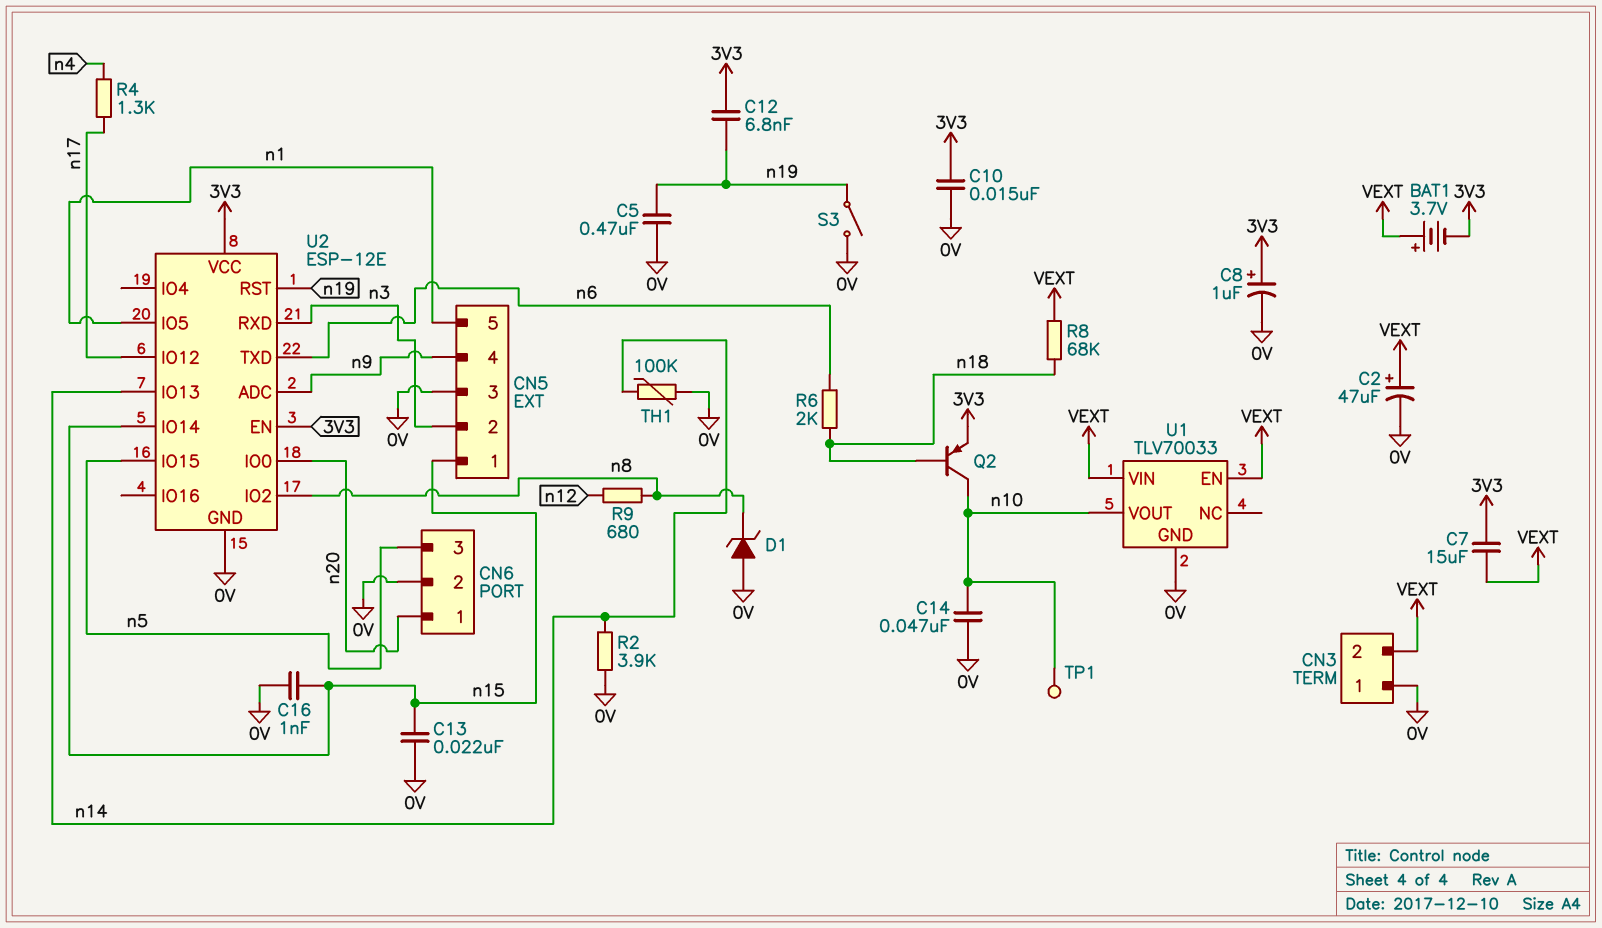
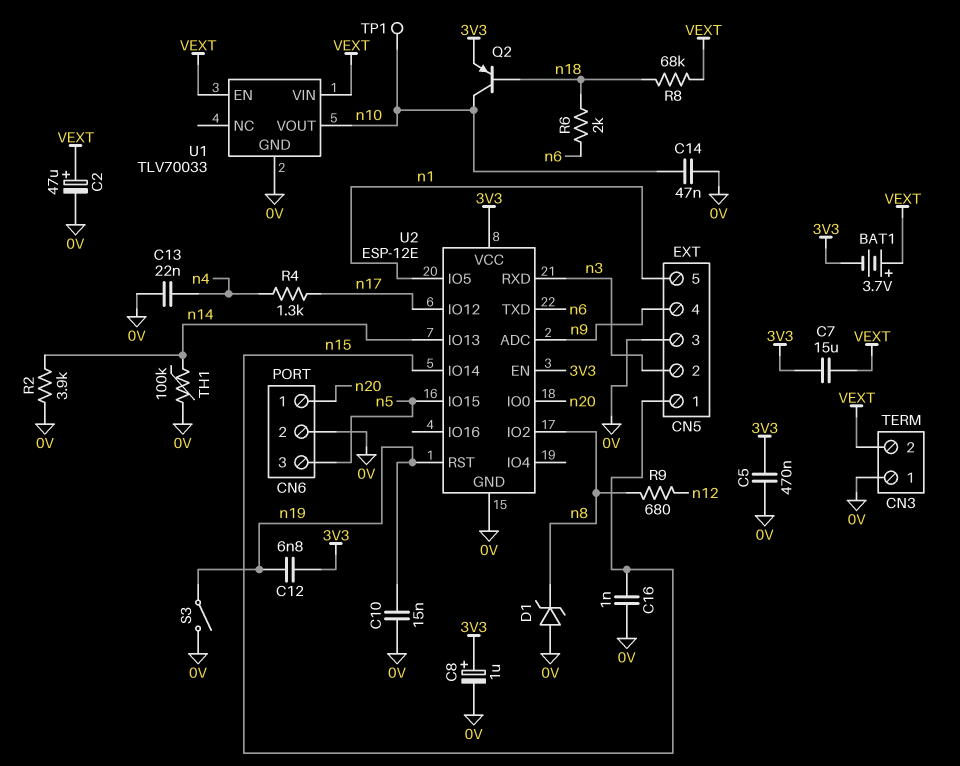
C5: 470nF (0V, n19) -> 470nF (0V, 3V3)
C10: 15nF (0V, 3V3) -> 15nF (0V, n19)
C13: 22nF (0V, n15) -> 22nF (0V, n4)

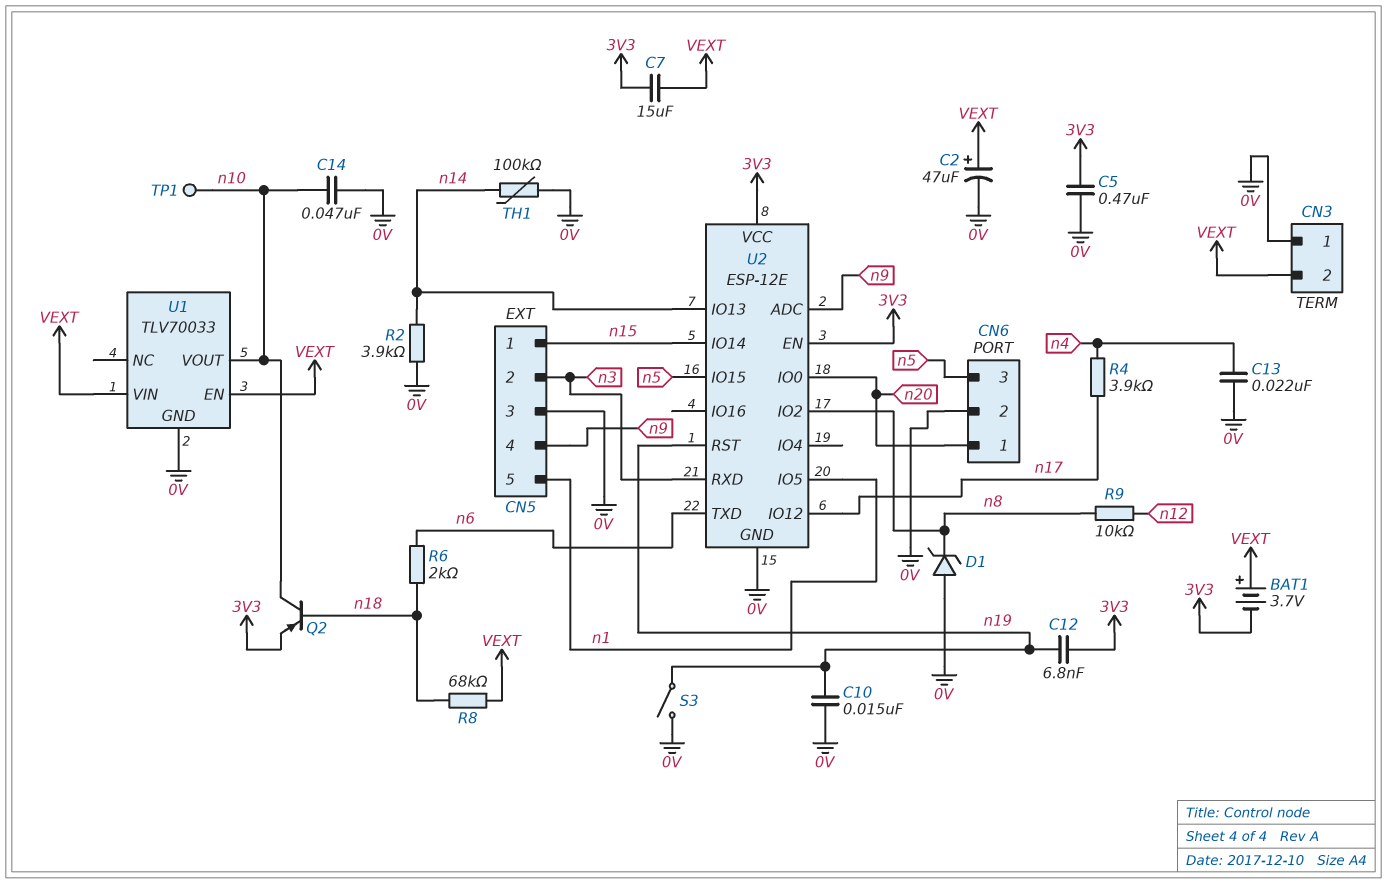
C8: 1uF (plus 3V3, minus 0V) -> none
C16: 1nF (0V, n15) -> none
R4: 1.3k (n4, n17) -> 3.9k (n4, n17)
R9: 680 (n8, n12) -> 10k (n8, n12)

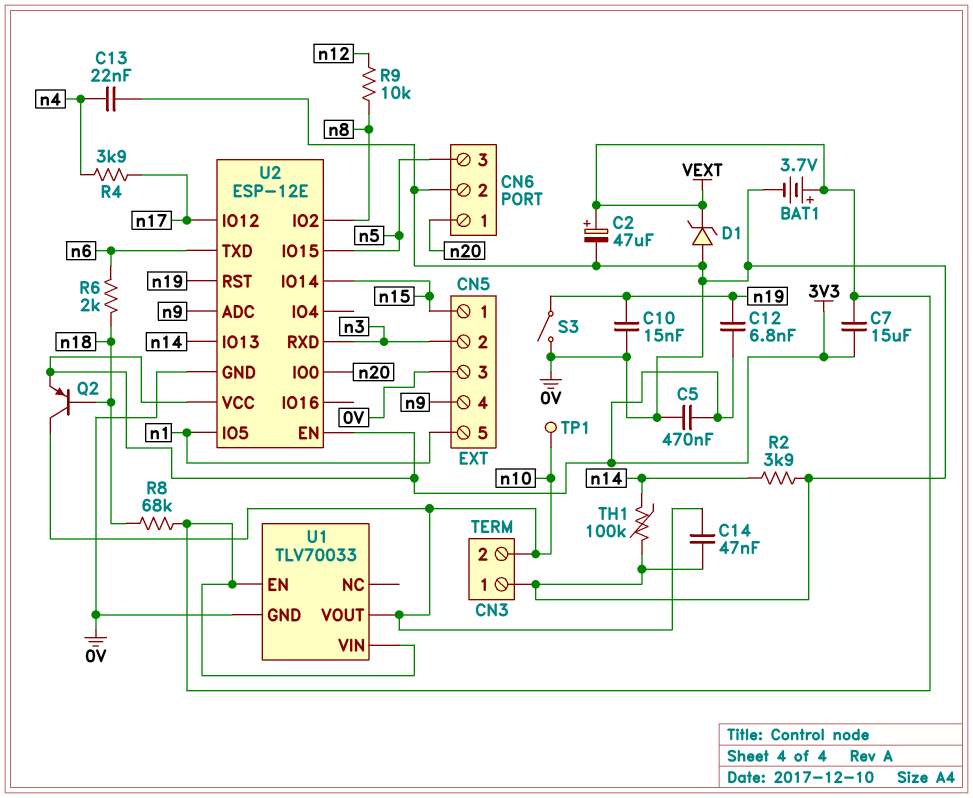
BAT1: 3.7V (plus VEXT, minus 3V3) -> 3.7V (plus VEXT, minus 0V)
CN3 pin 2: VEXT -> n10
D1: zener (A 0V, K n8) -> zener (A 0V, K VEXT)

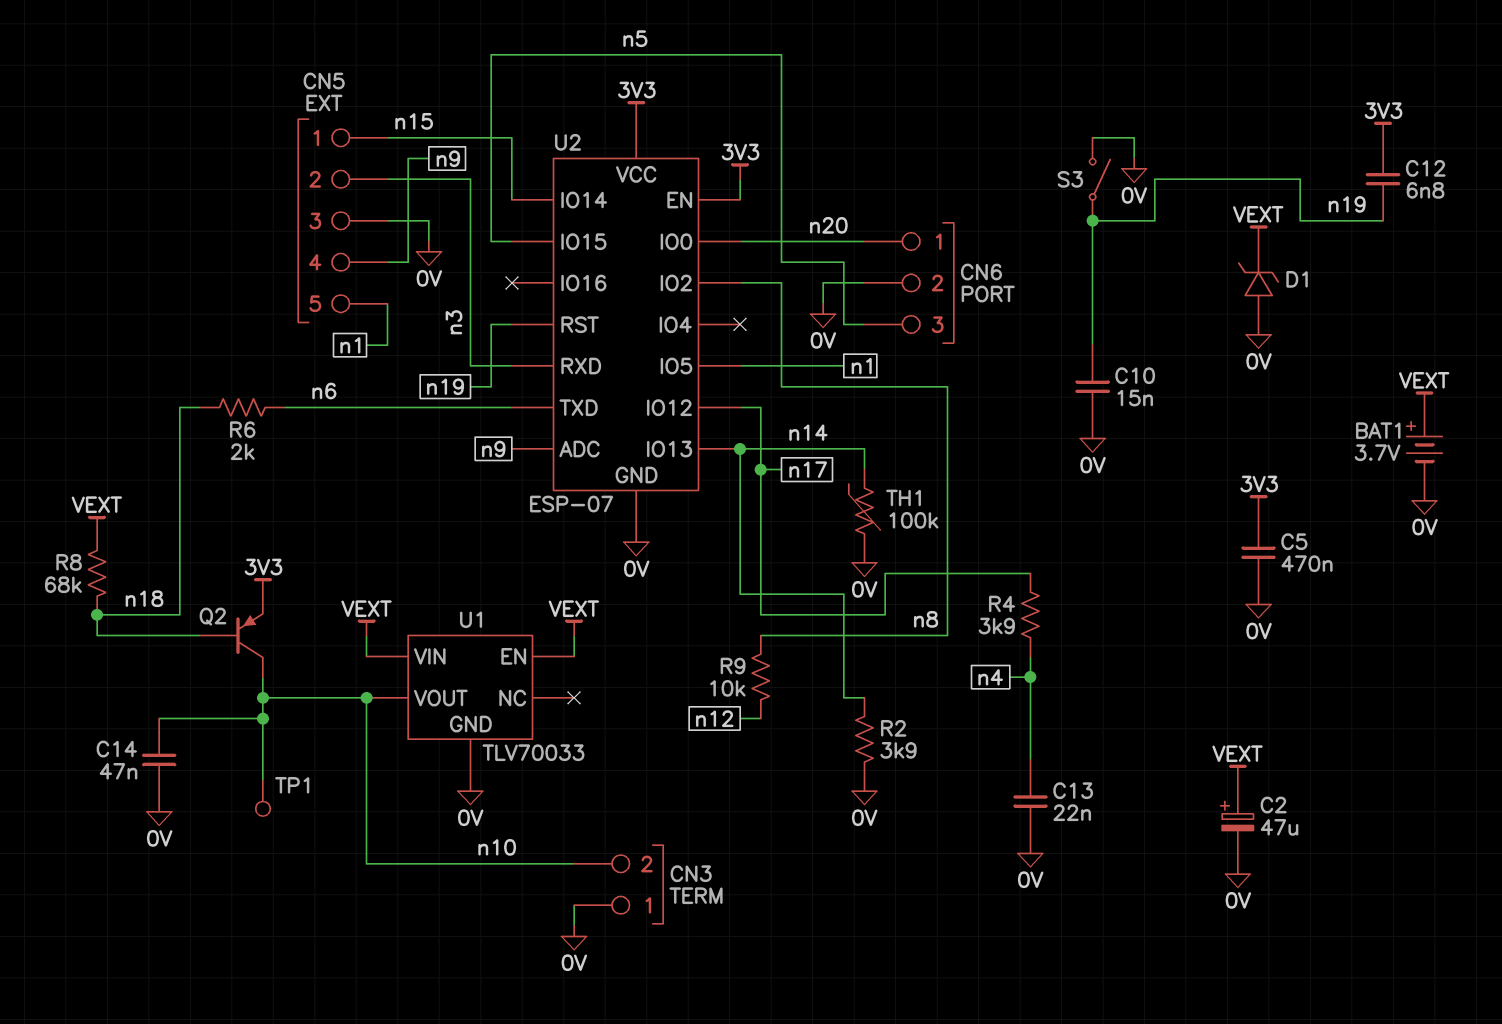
C7: 15uF (3V3, VEXT) -> none
U2: ESP-12E -> ESP-07

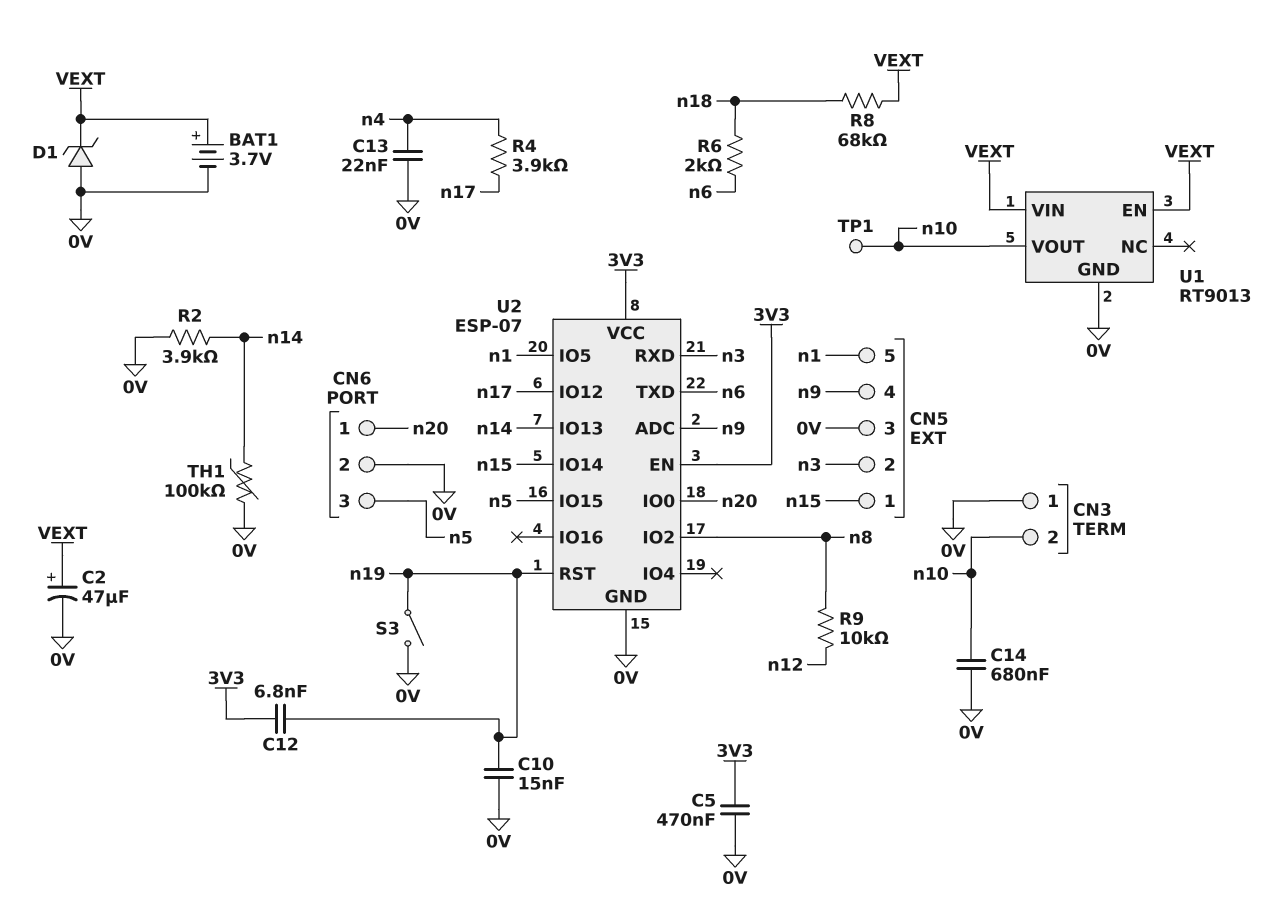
C14: 47nF (0V, n10) -> 680nF (0V, n10)
Q2: PNP (B n18, C n10, E 3V3) -> none
U1: TLV70033 -> RT9013

